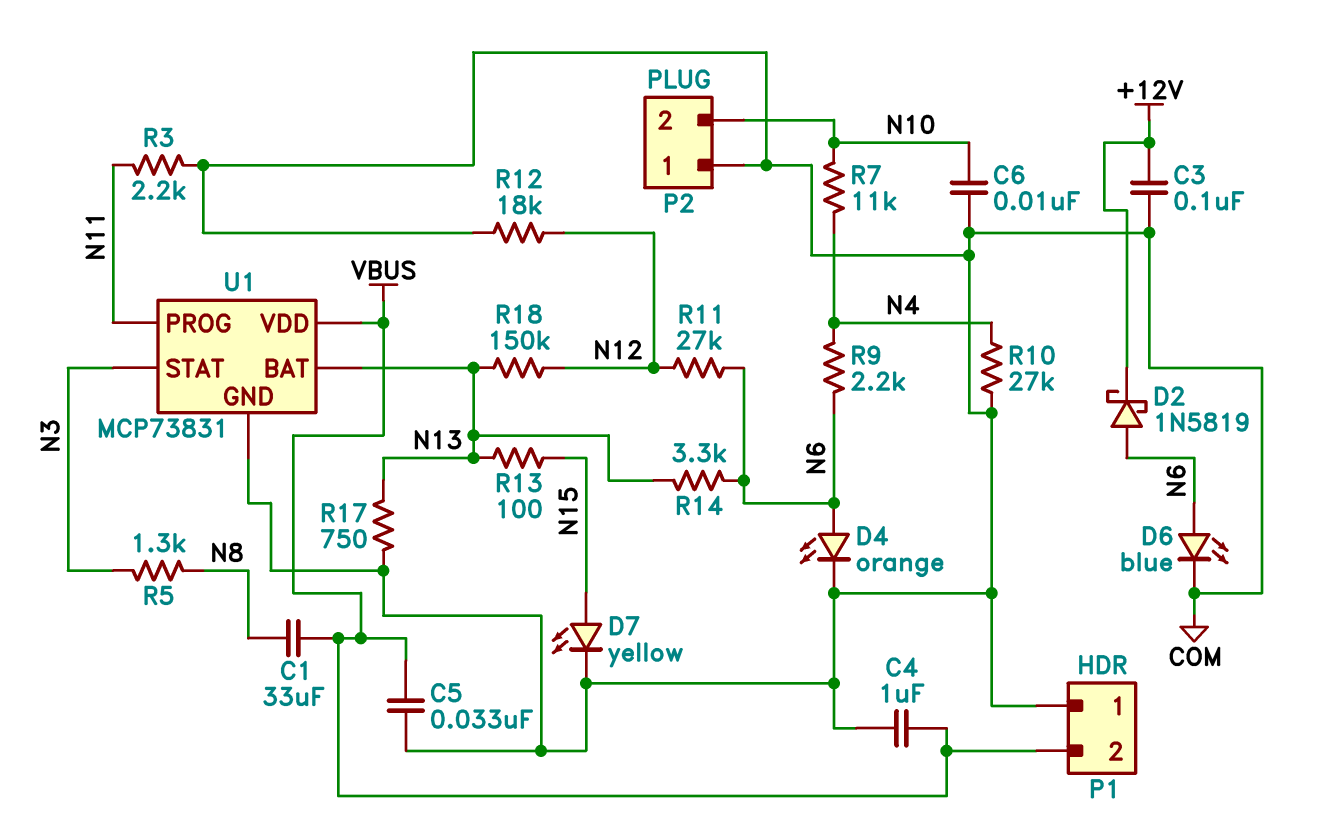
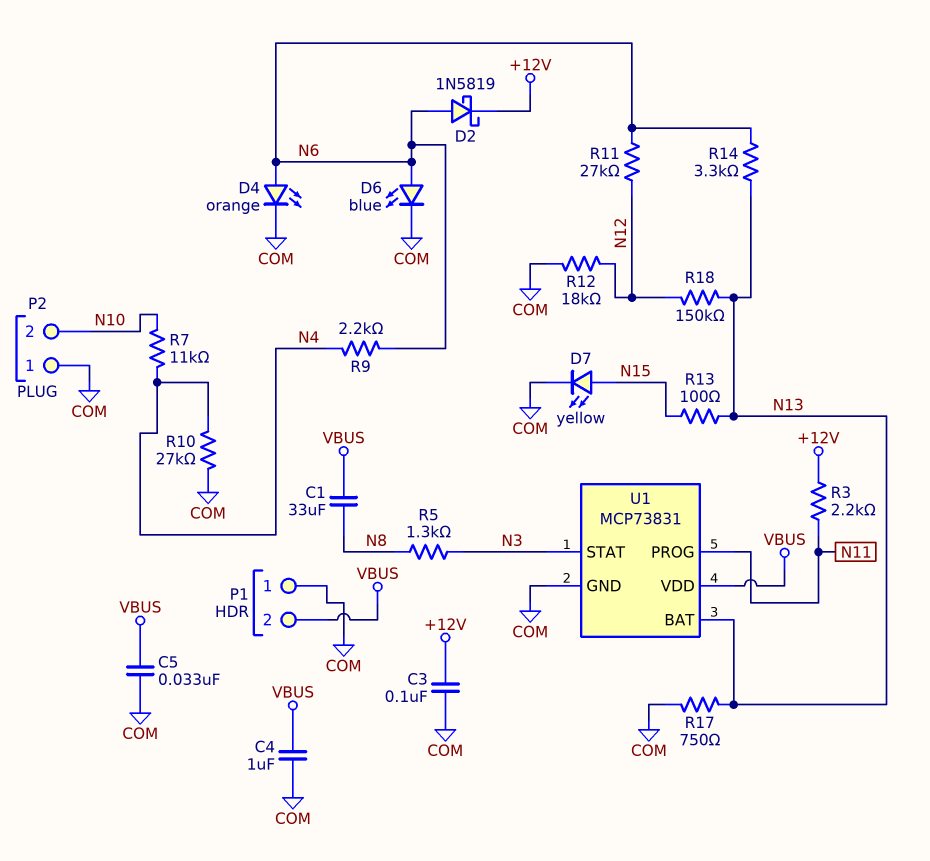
C6: 10nF (COM, N10) -> none
R3: 2.2k (COM, N11) -> 2.2k (+12V, N11)

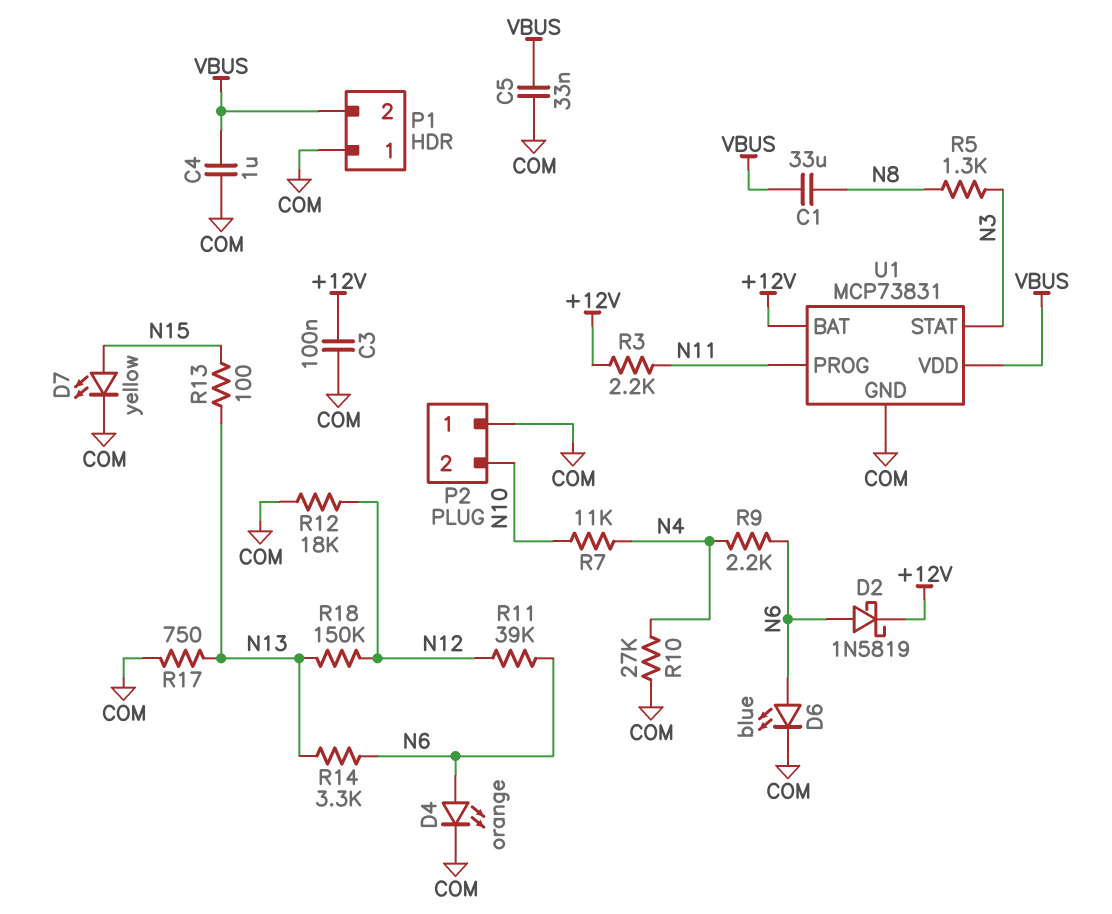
R11: 27k (N6, N12) -> 39k (N6, N12)
U1 pin BAT: N13 -> +12V

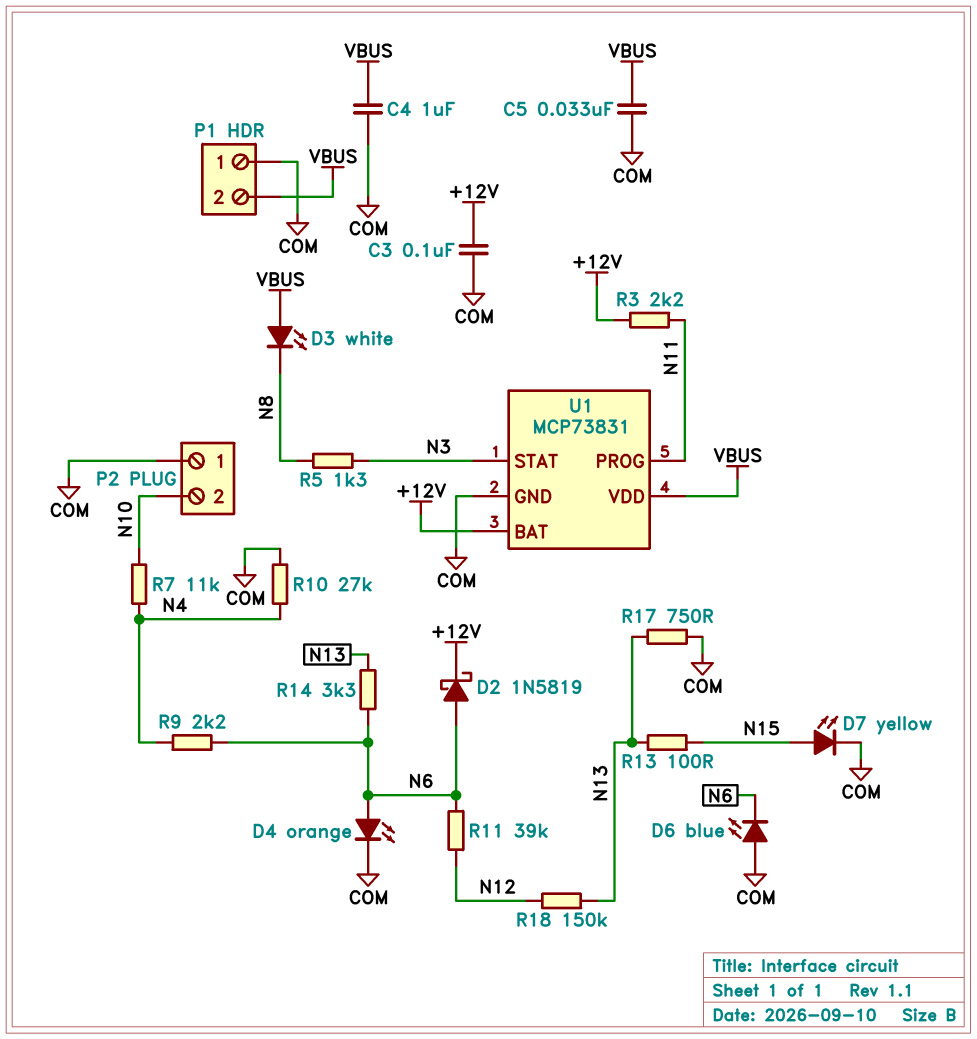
C1: 33uF (N8, VBUS) -> none
D3: none -> LED white (A VBUS, K N8)
D6: LED blue (A N6, K COM) -> LED blue (A COM, K N6)
R12: 18k (COM, N12) -> none

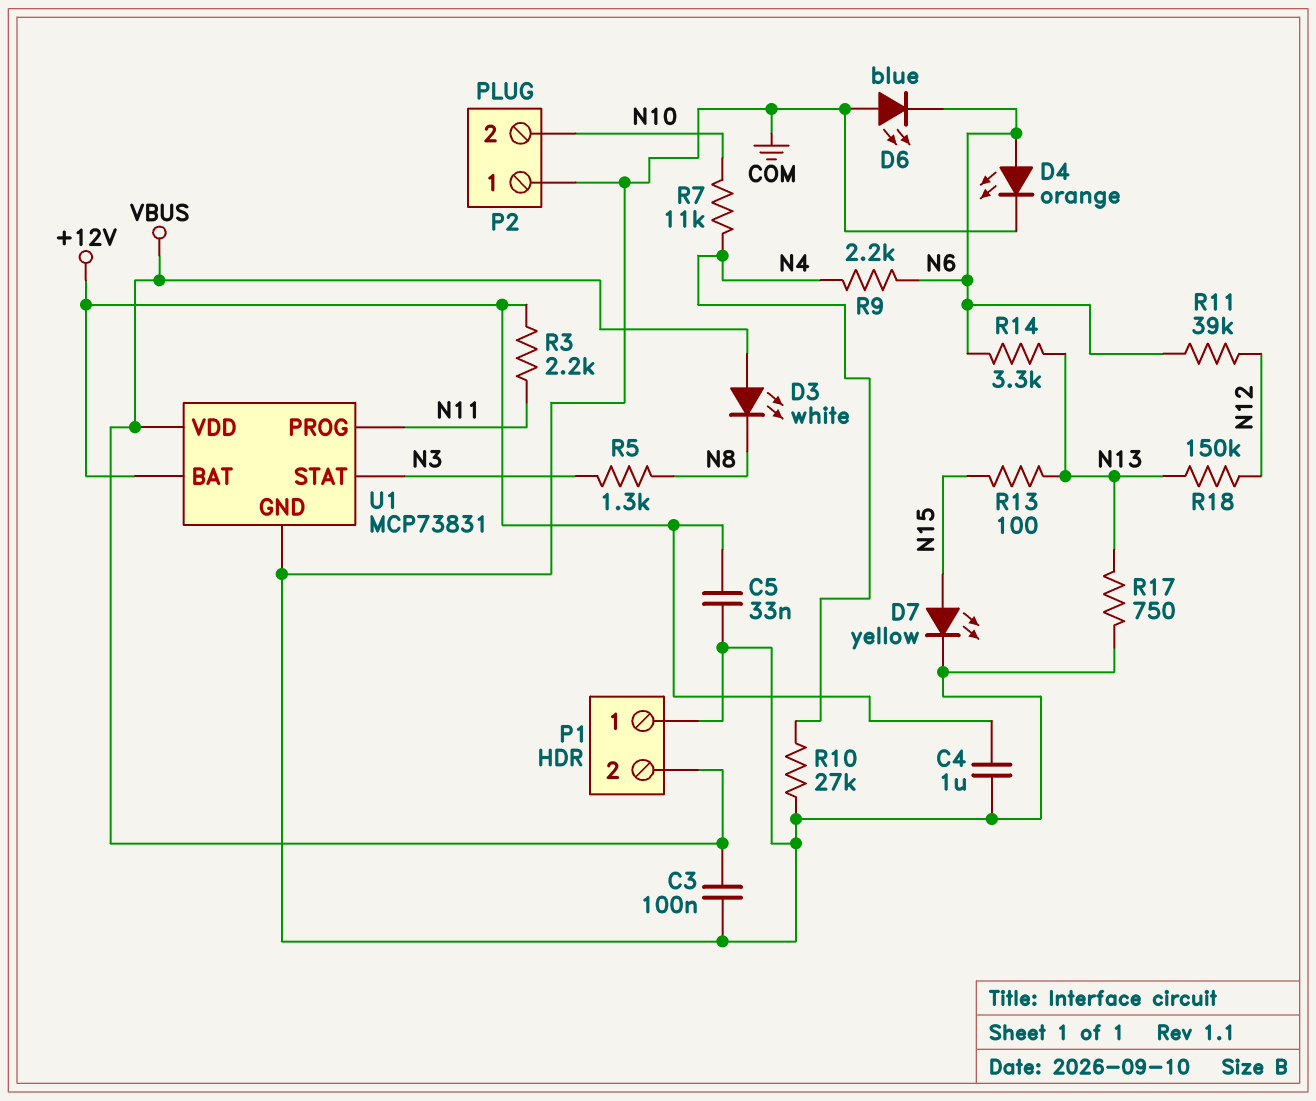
C3: 100nF (+12V, COM) -> 100nF (COM, VBUS)
C4: 1uF (COM, VBUS) -> 1uF (+12V, COM)
C5: 33nF (COM, VBUS) -> 33nF (+12V, COM)
D2: schottky 1N5819 (A N6, K +12V) -> none

